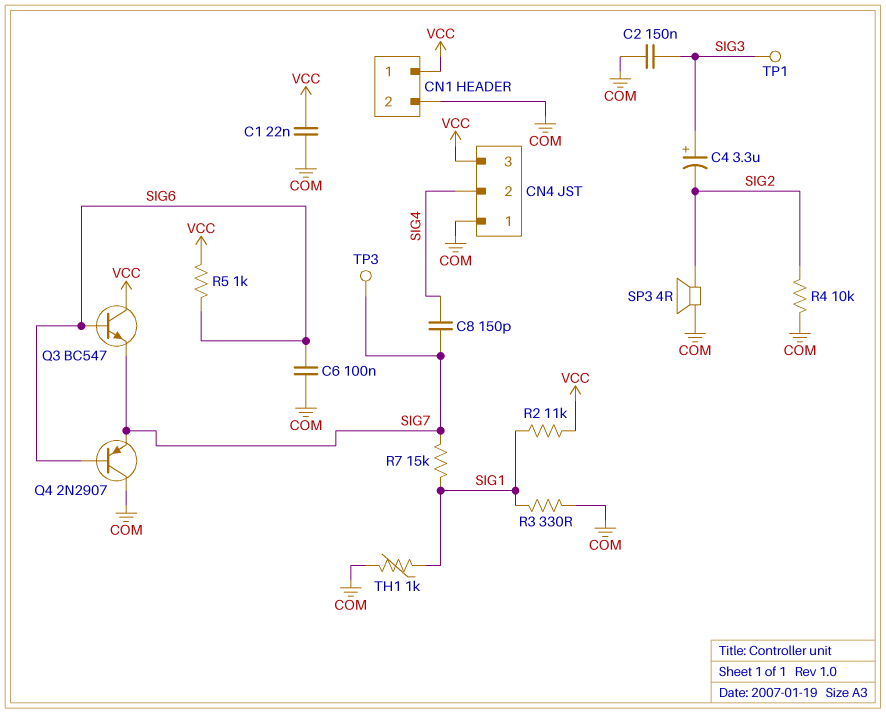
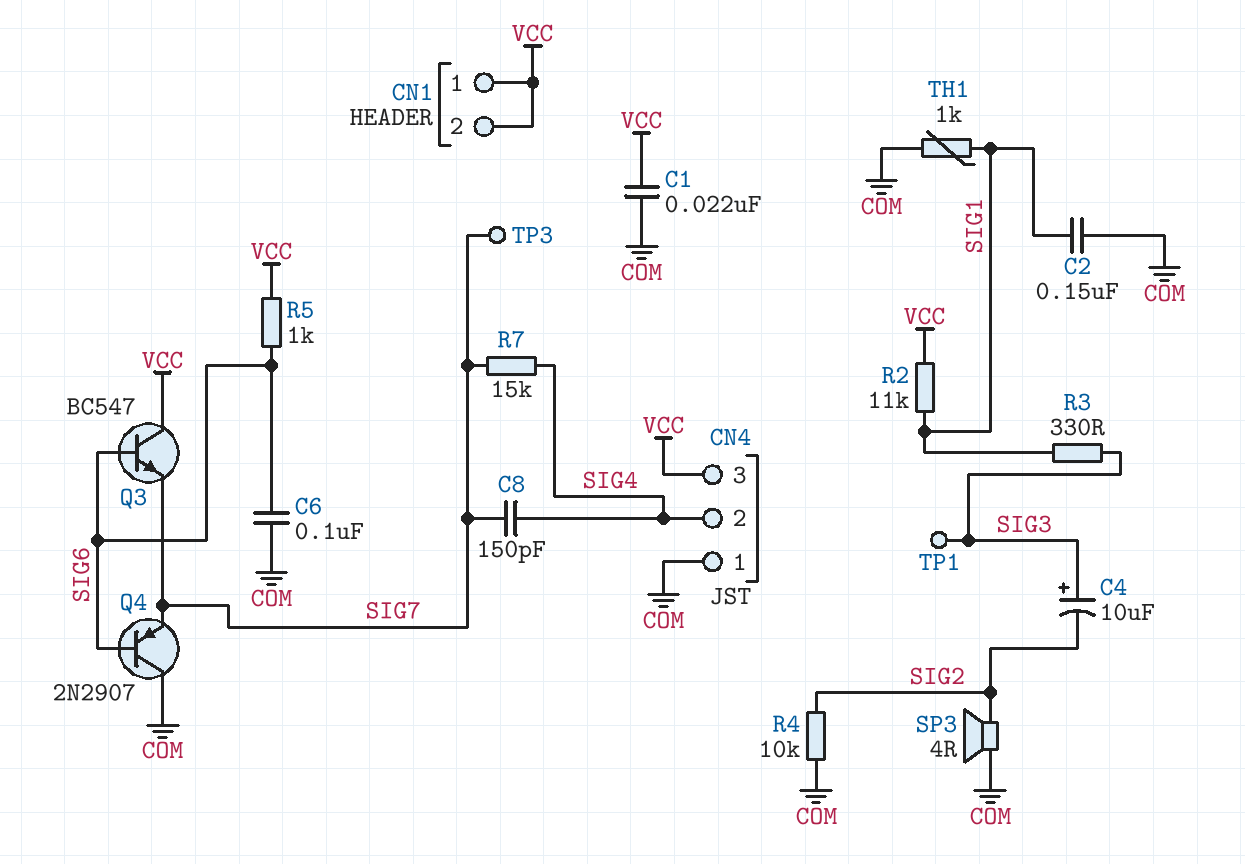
C2: 150nF (COM, SIG3) -> 150nF (COM, SIG1)
C4: 3.3uF (plus SIG3, minus SIG2) -> 10uF (plus SIG3, minus SIG2)
CN1 pin 2: COM -> VCC
R3: 330 (COM, SIG1) -> 330 (SIG1, SIG3)
R7: 15k (SIG1, SIG7) -> 15k (SIG4, SIG7)

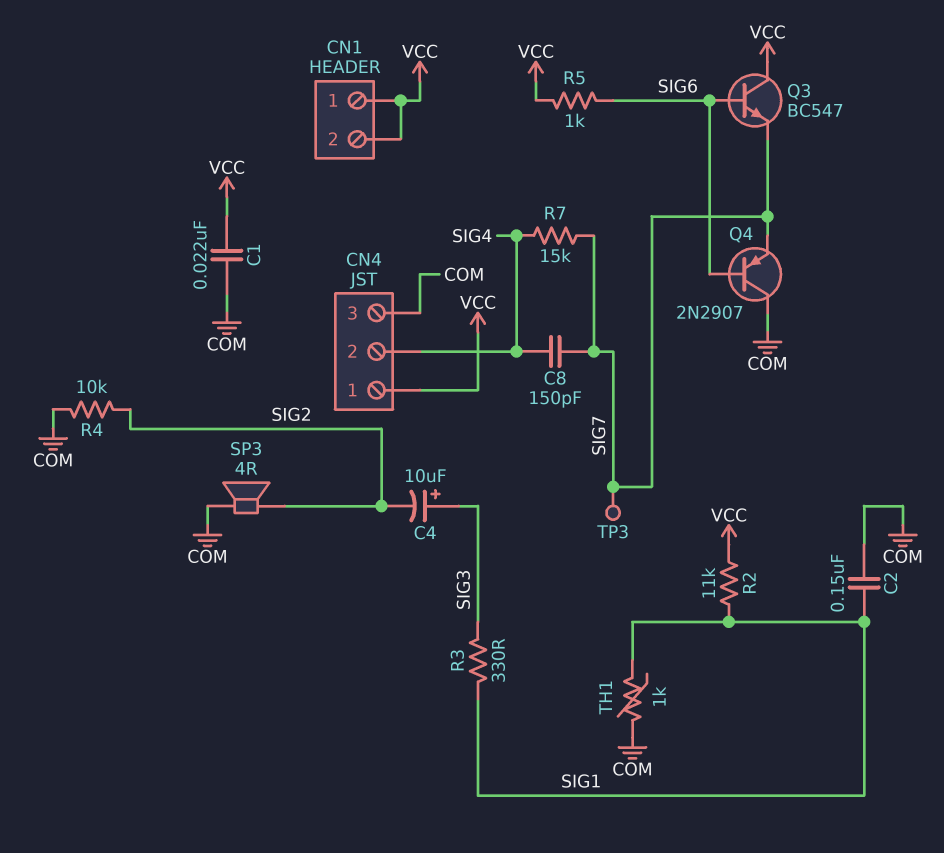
C6: 100nF (COM, SIG6) -> none
CN4 pin 1: COM -> VCC
CN4 pin 3: VCC -> COM
TP1: test point (SIG3) -> none

